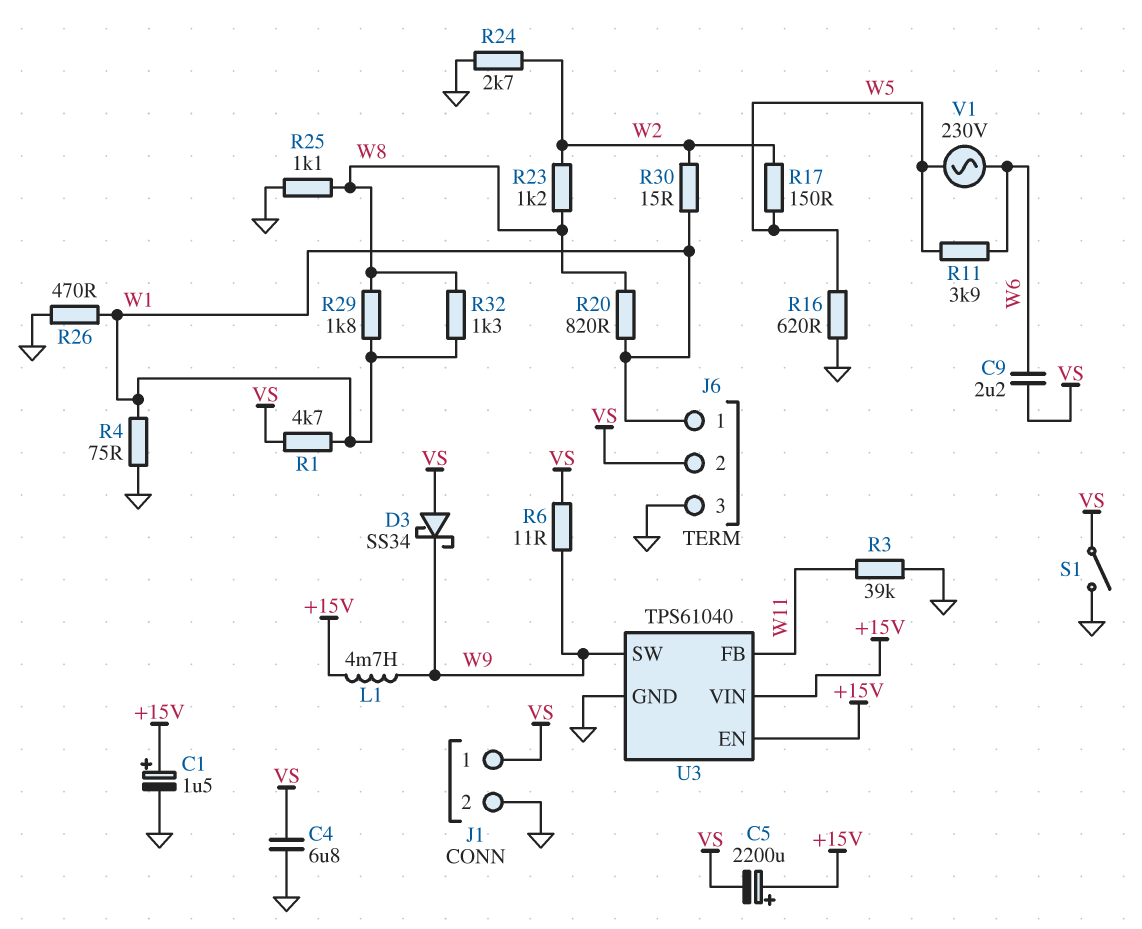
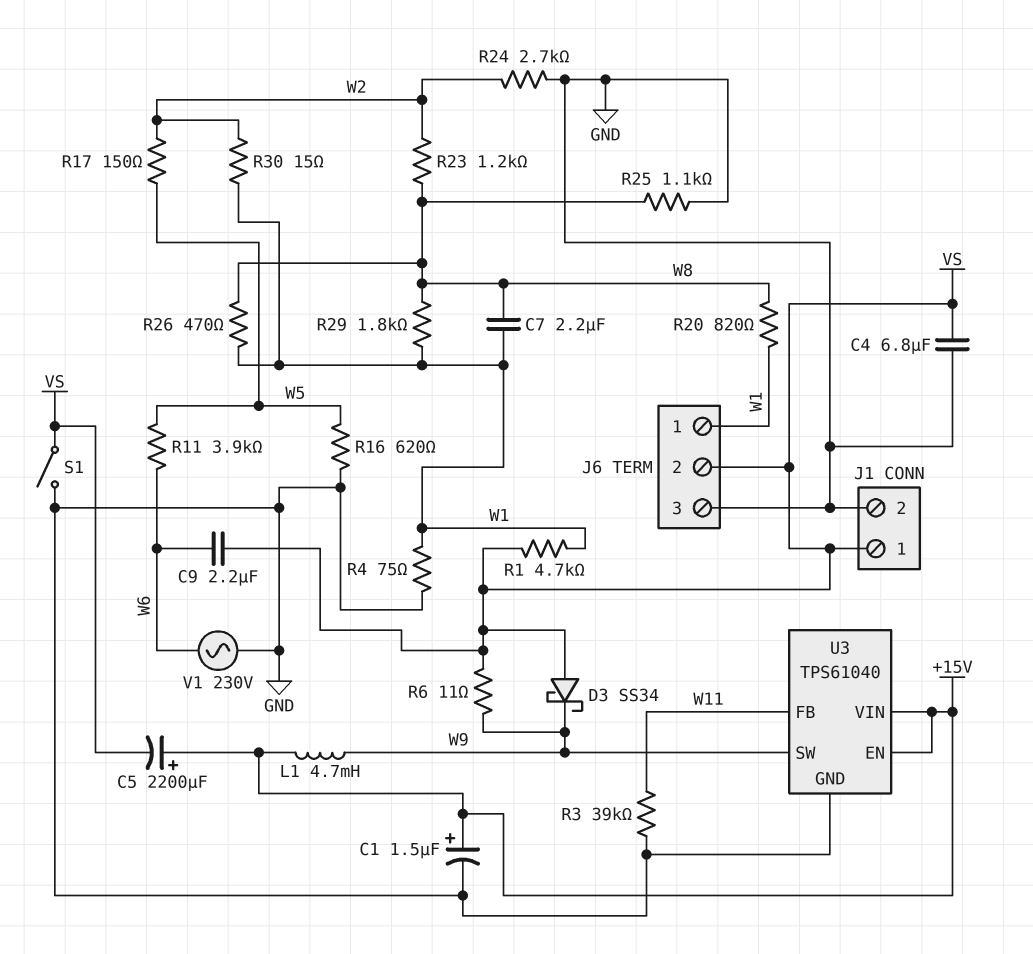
C7: none -> 2.2uF (W1, W8)
R26: 470 (GND, W1) -> 470 (W1, W8)
R32: 1.3k (W1, W8) -> none
V1: AC 230V (W5, W6) -> AC 230V (GND, W6)

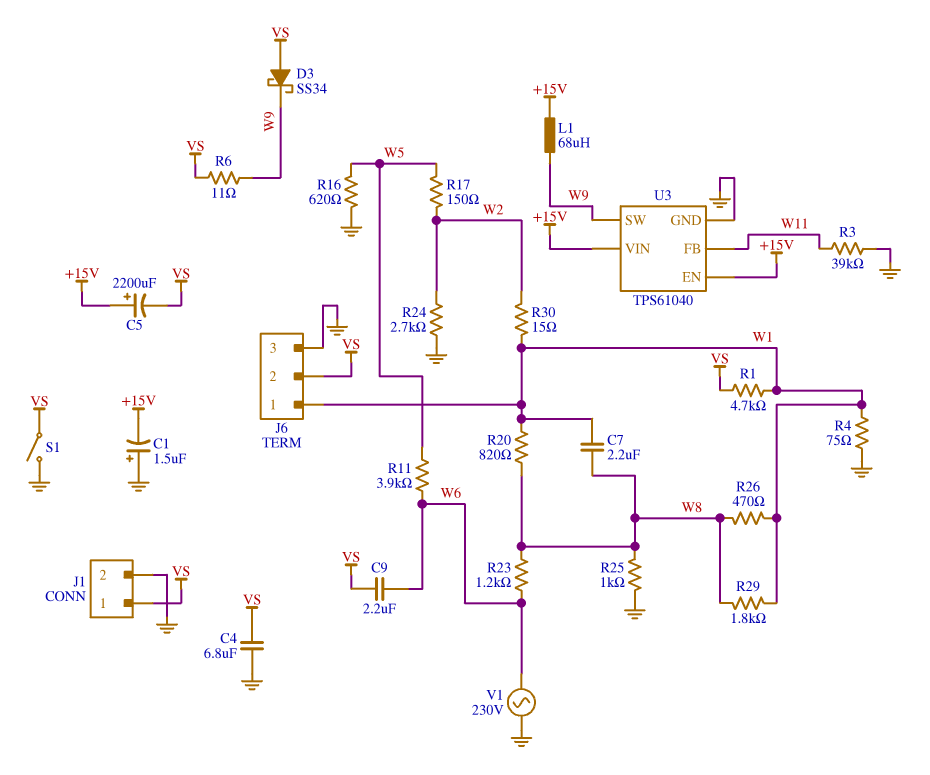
C1: 1.5uF (plus +15V, minus GND) -> 1.5uF (plus GND, minus +15V)
L1: 4.7mH (+15V, W9) -> 68uH (+15V, W9)
R23: 1.2k (W2, W8) -> 1.2k (W6, W8)
R25: 1.1k (GND, W8) -> 1k (GND, W8)

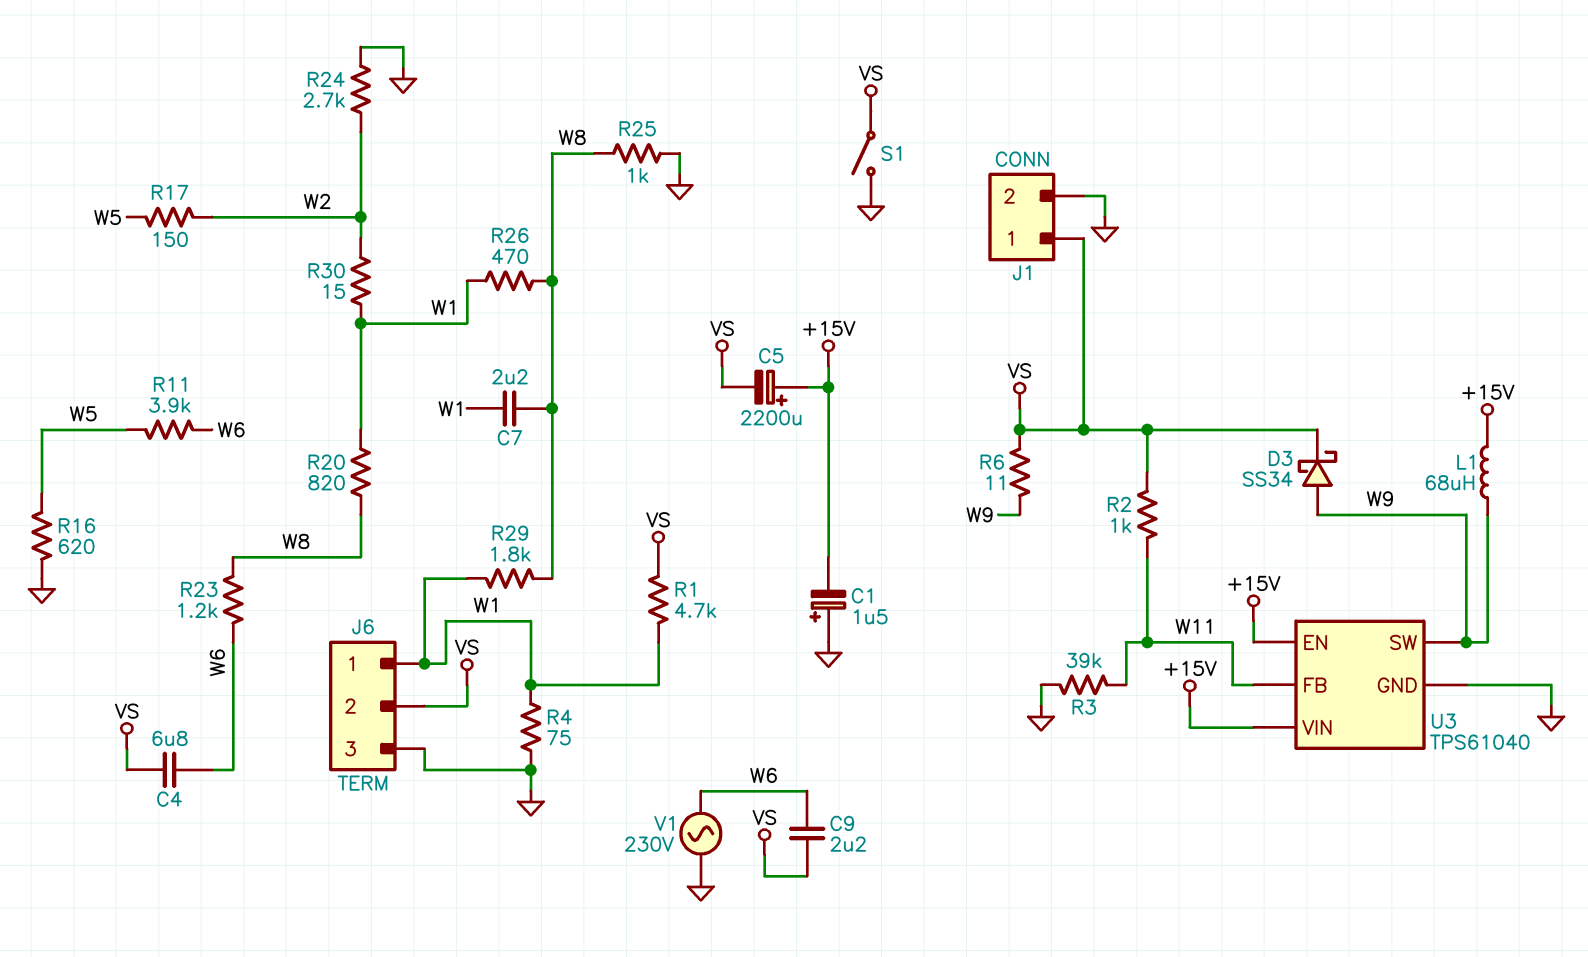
C4: 6.8uF (GND, VS) -> 6.8uF (VS, W6)
D3: schottky SS34 (A VS, K W9) -> schottky SS34 (A W9, K VS)
R2: none -> 1k (VS, W11)

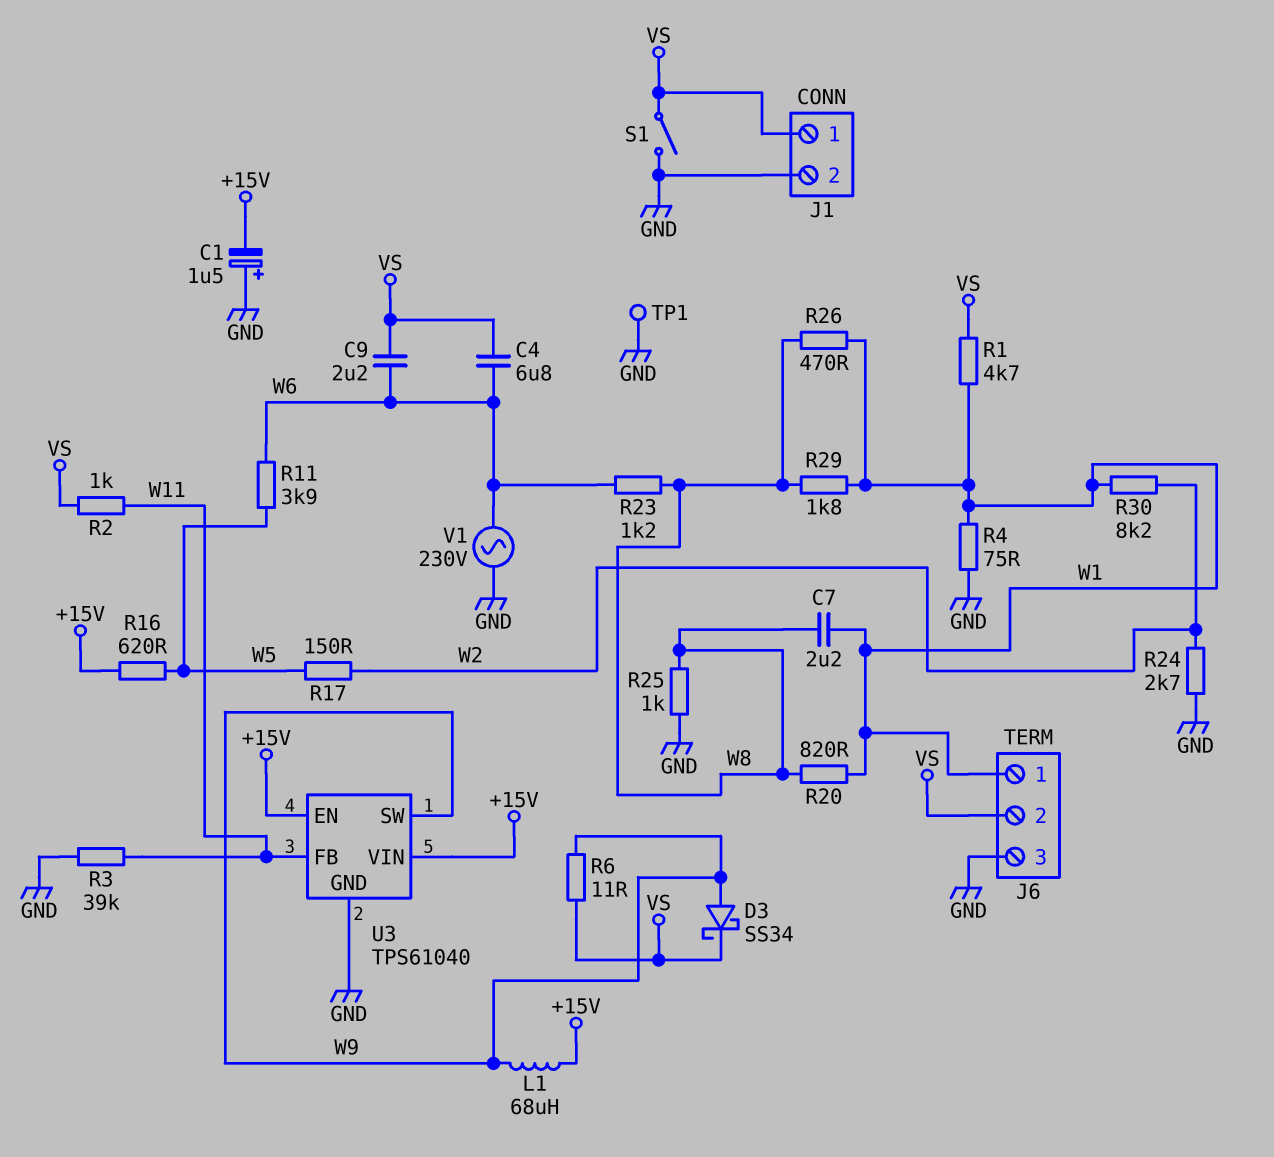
C5: 2200uF (plus +15V, minus VS) -> none
R16: 620 (GND, W5) -> 620 (+15V, W5)
R30: 15 (W1, W2) -> 8.2k (W1, W2)
TP1: none -> test point (GND)

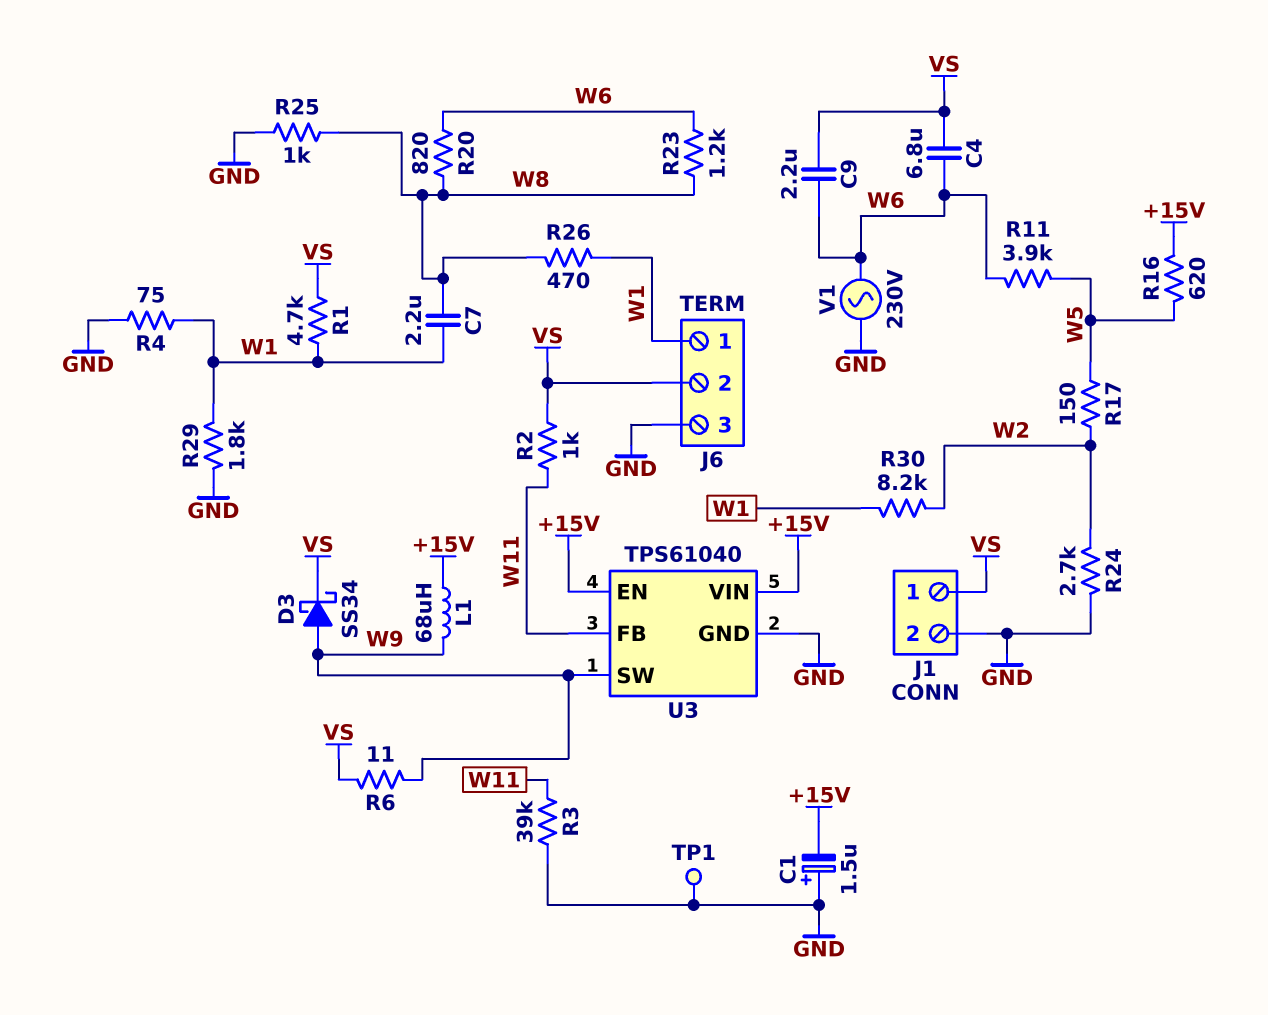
R20: 820 (W1, W8) -> 820 (W6, W8)
R29: 1.8k (W1, W8) -> 1.8k (GND, W1)
S1: switch (GND, VS) -> none

